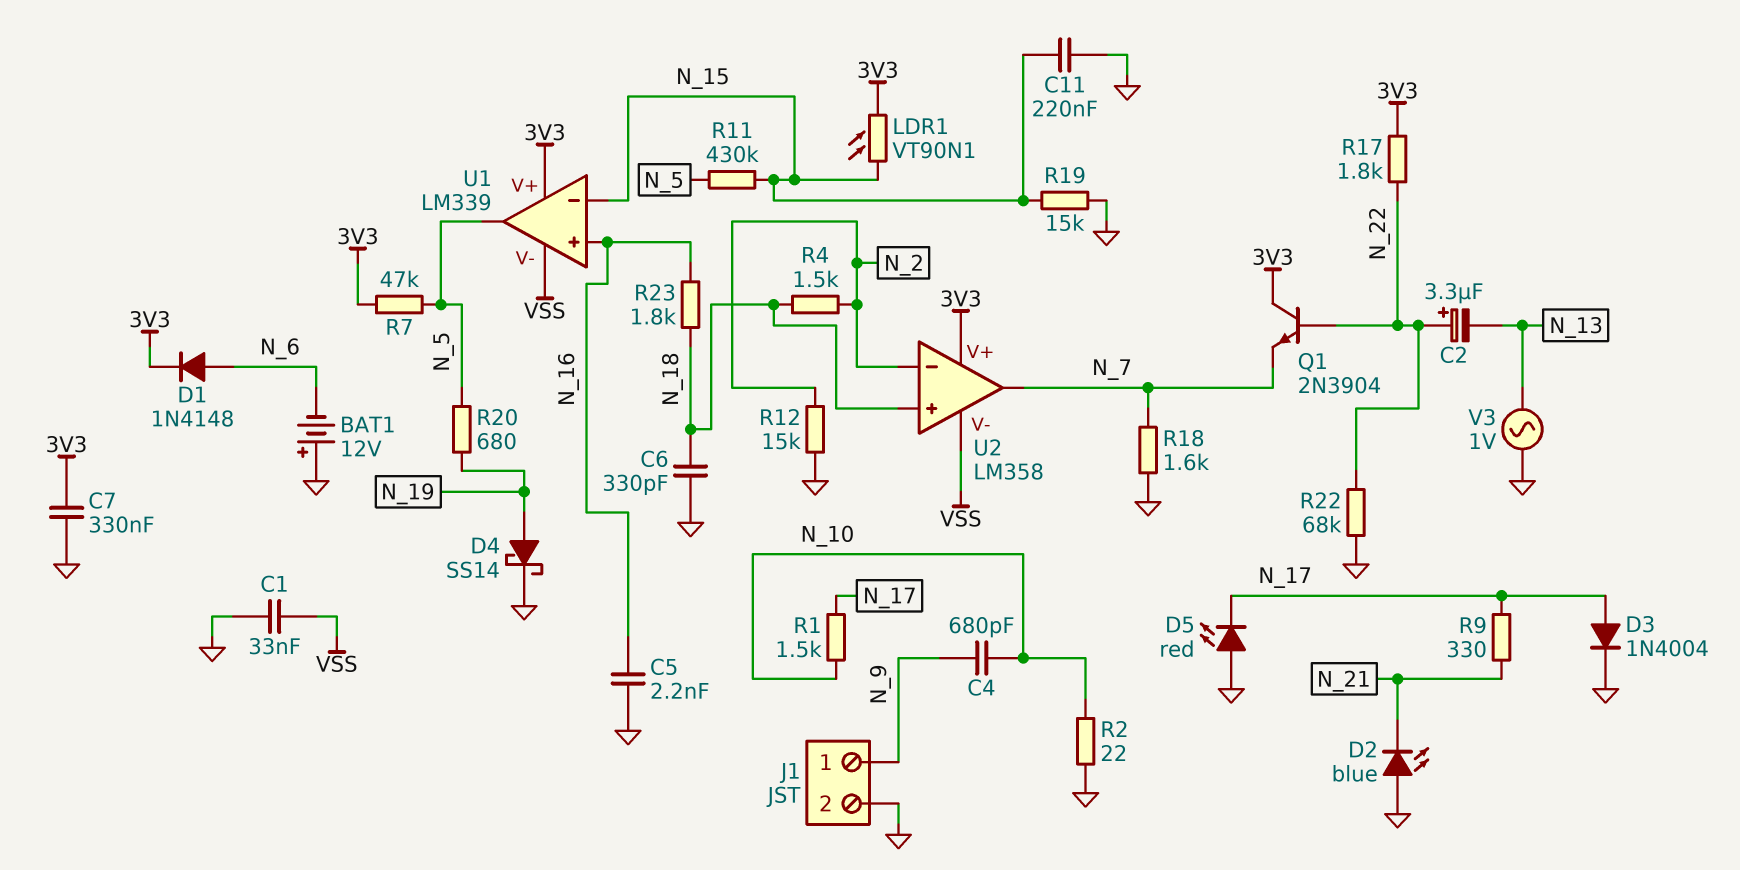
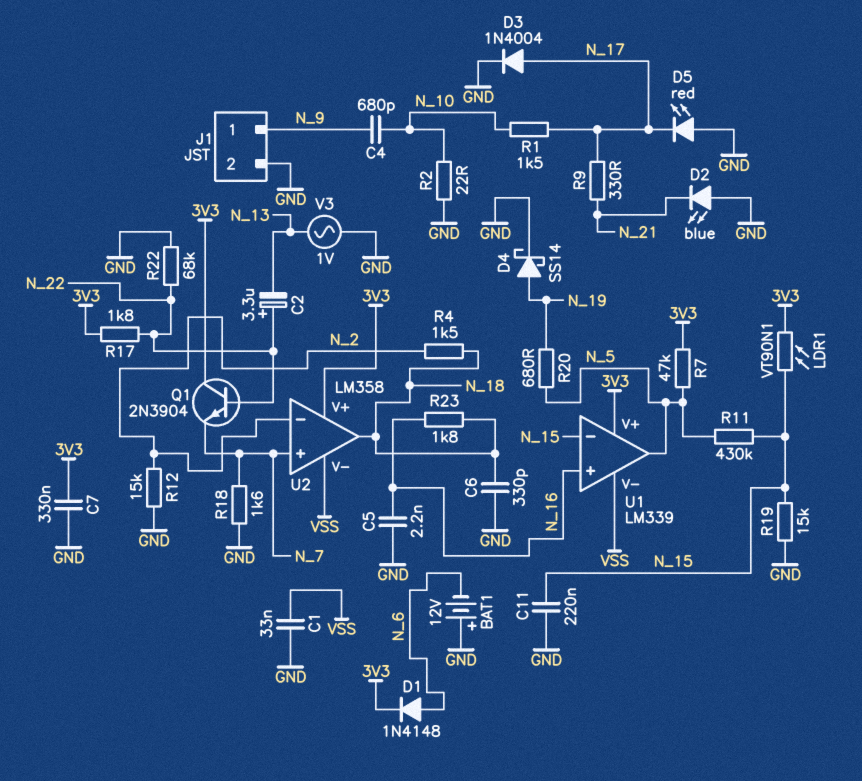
U2 pin in+: N_18 -> N_7
U2 pin out: N_7 -> N_18

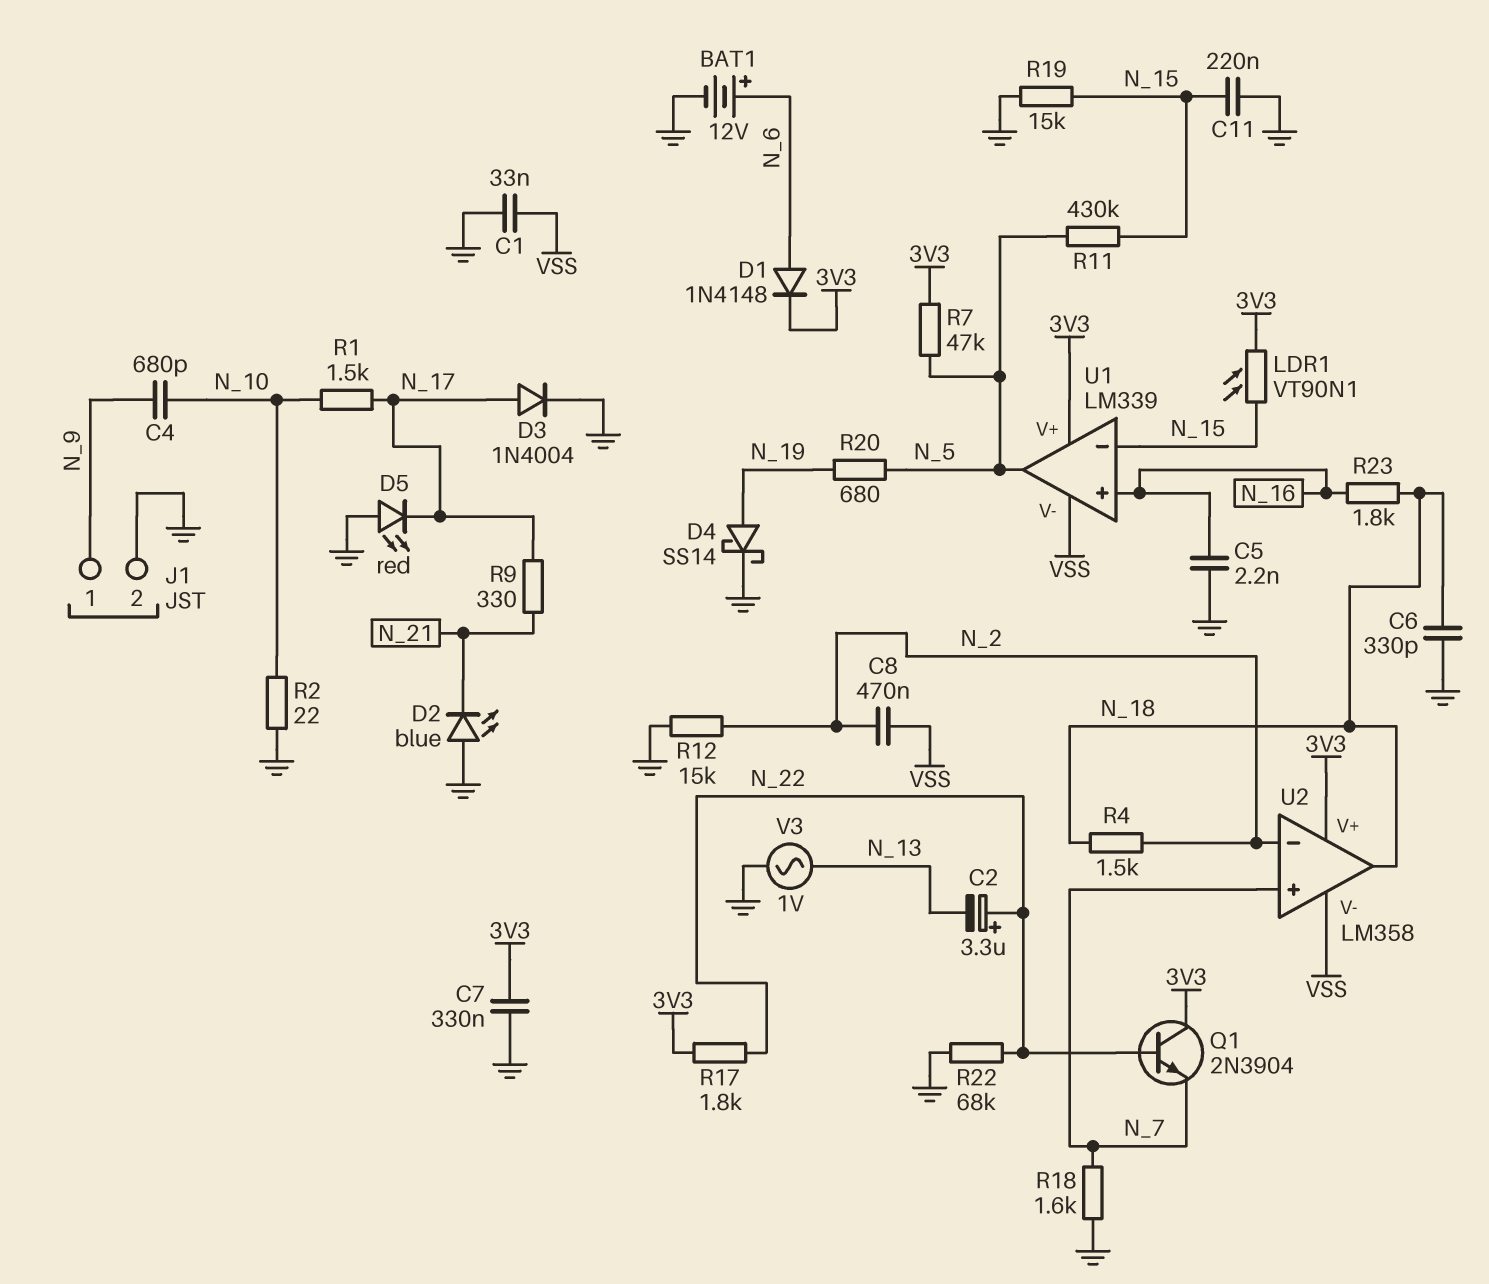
BAT1: 12V (plus GND, minus N_6) -> 12V (plus N_6, minus GND)
C8: none -> 470nF (N_2, VSS)

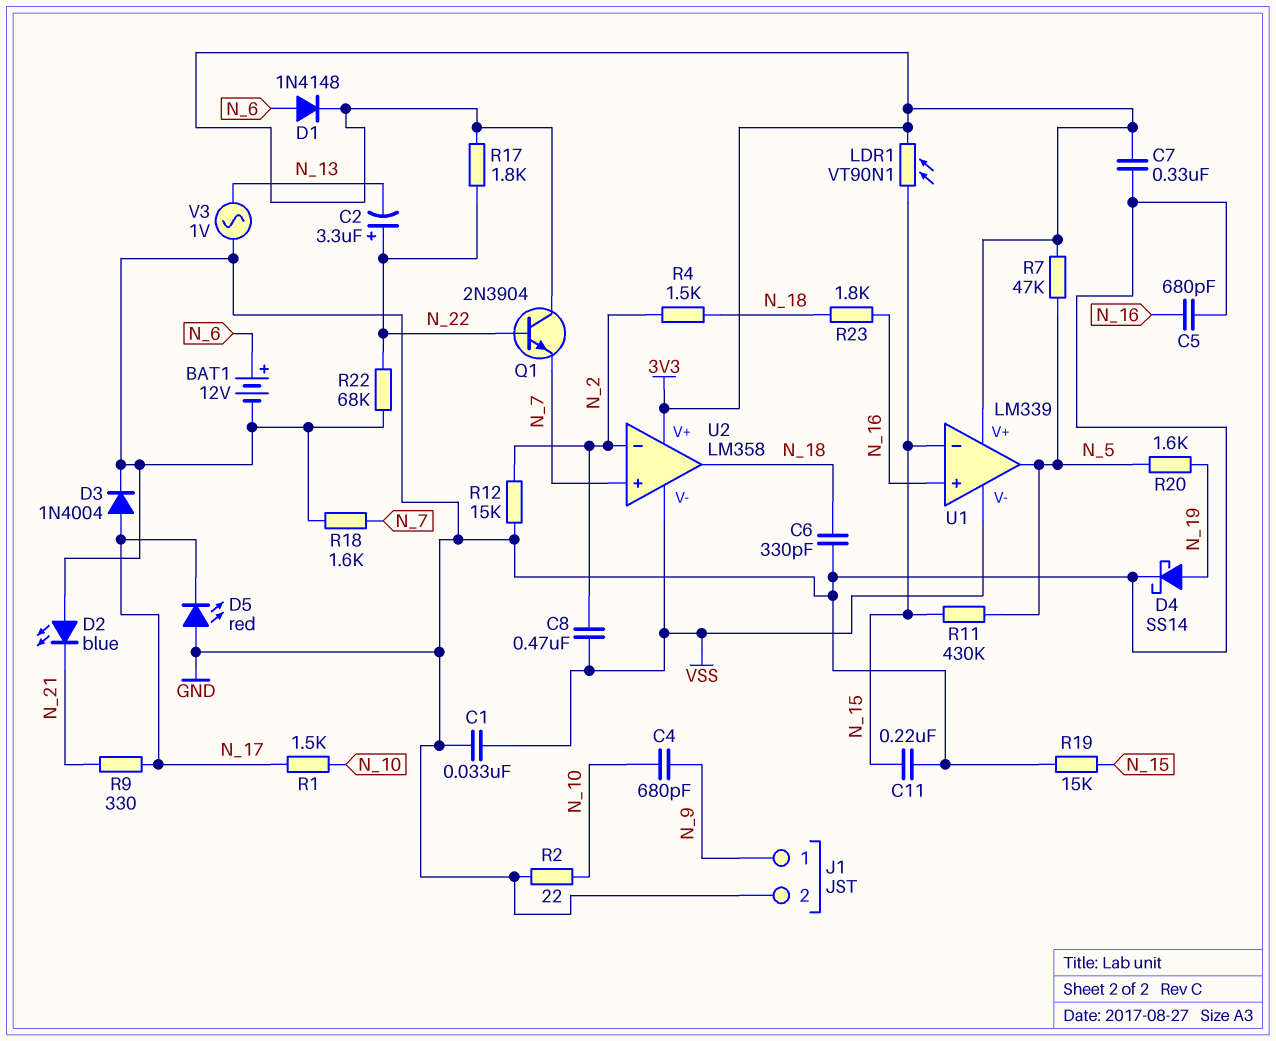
C5: 2.2nF (GND, N_16) -> 680pF (GND, N_16)
R20: 680 (N_5, N_19) -> 1.6k (N_5, N_19)

